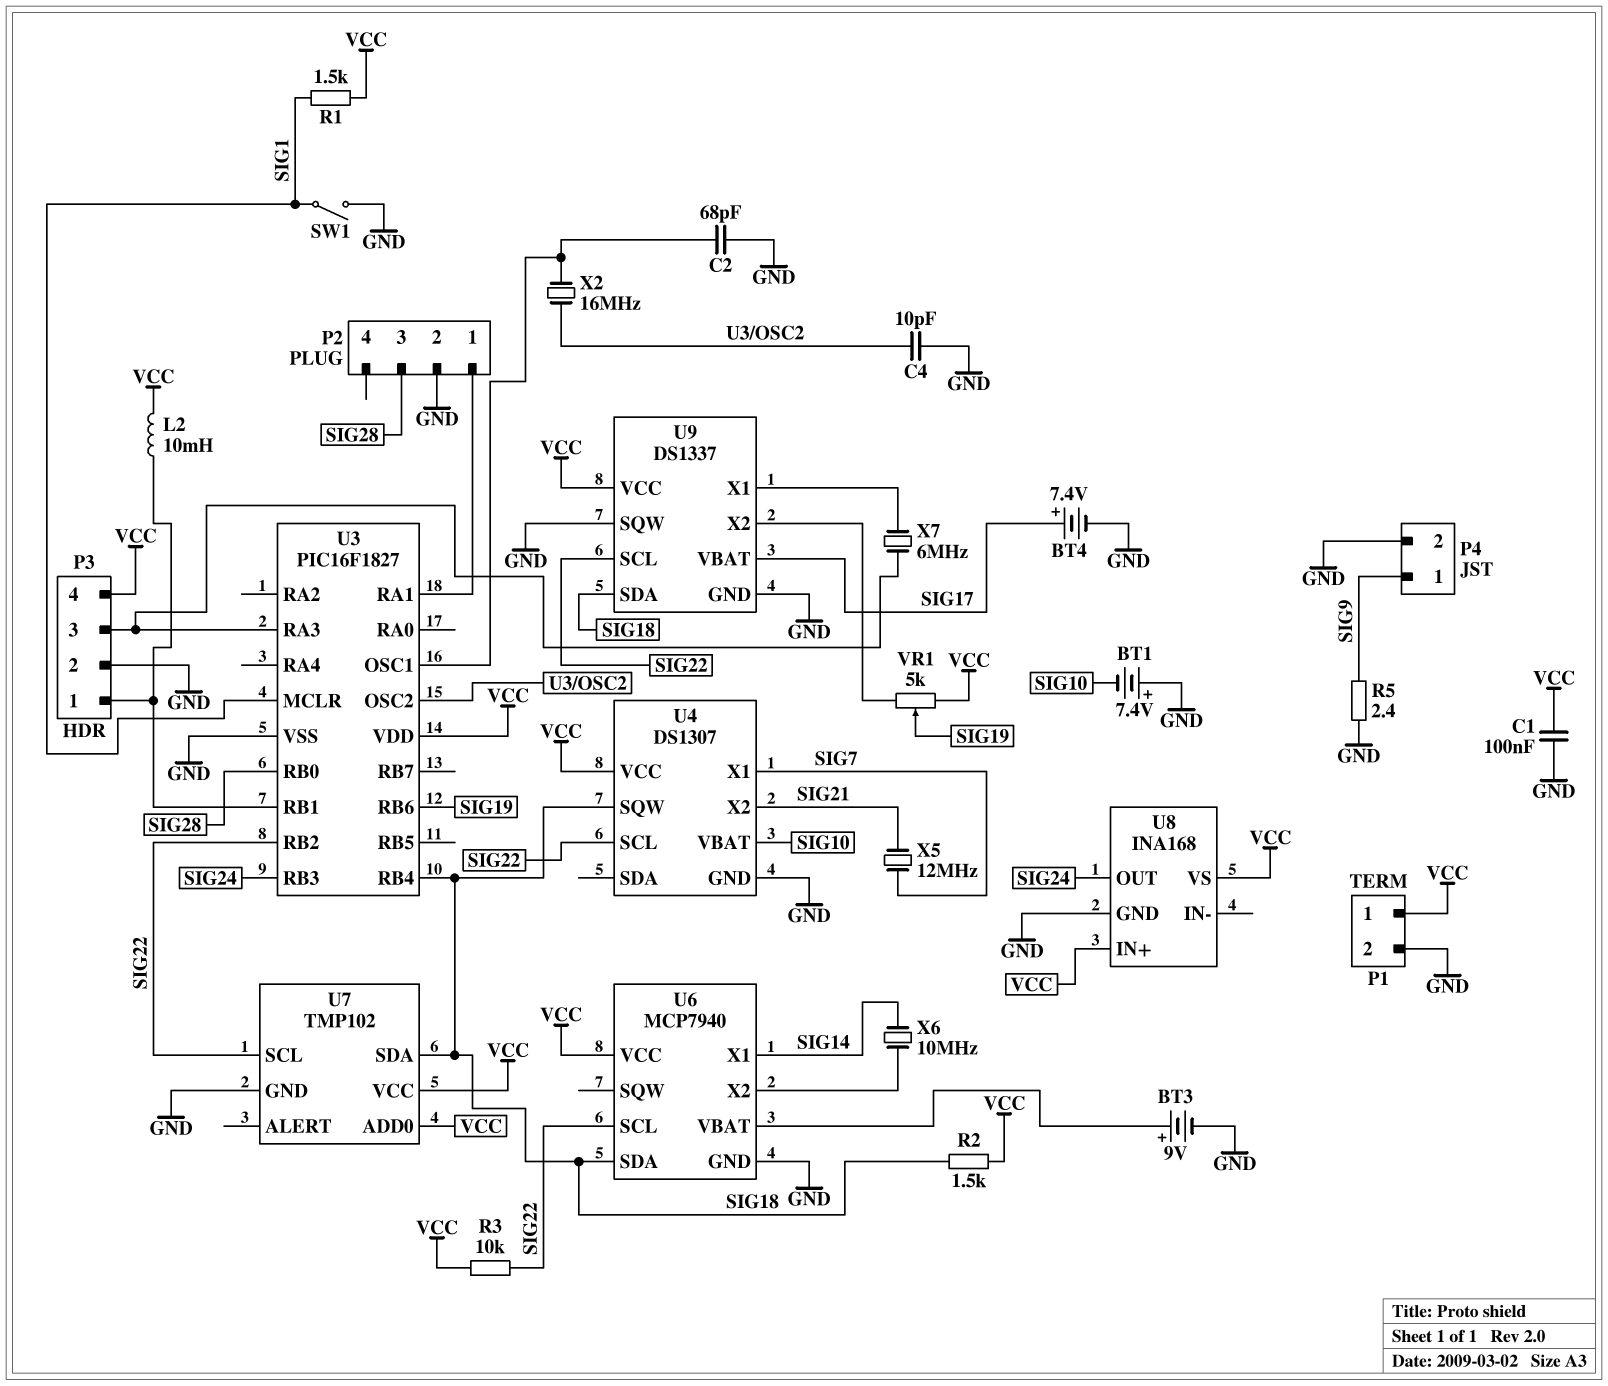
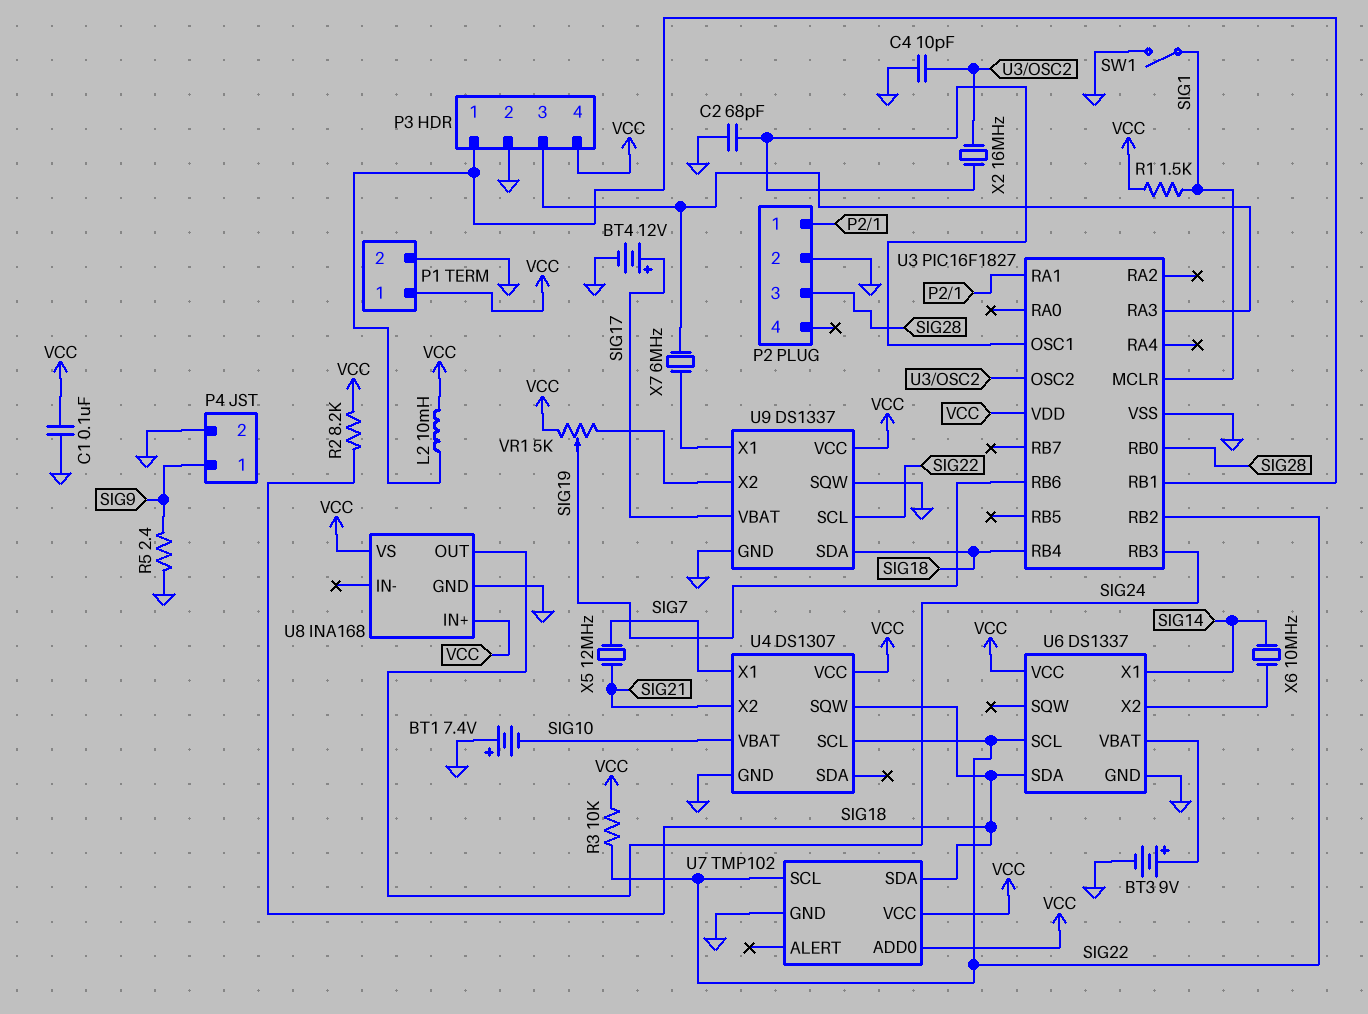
BT4: 7.4V (plus SIG17, minus GND) -> 12V (plus SIG17, minus GND)
R2: 1.5k (SIG18, VCC) -> 8.2k (SIG18, VCC)
U6: MCP7940 -> DS1337

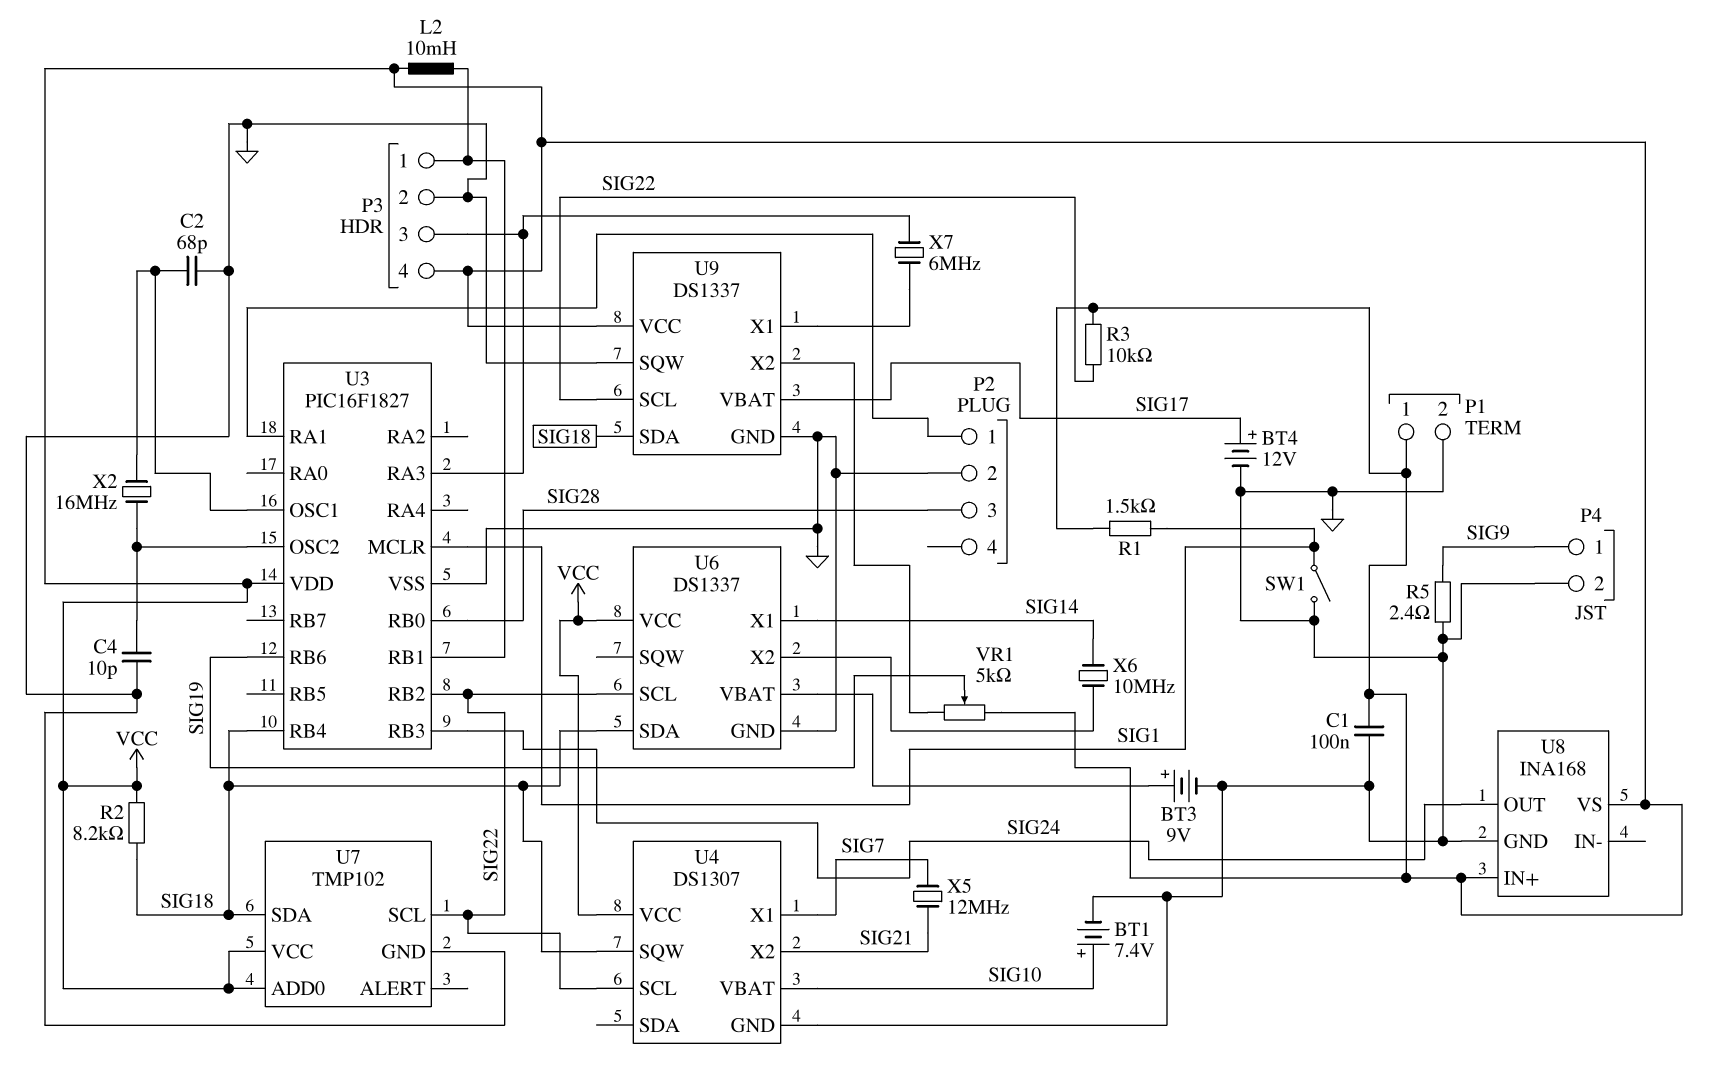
BT1: 7.4V (plus GND, minus SIG10) -> 7.4V (plus SIG10, minus GND)

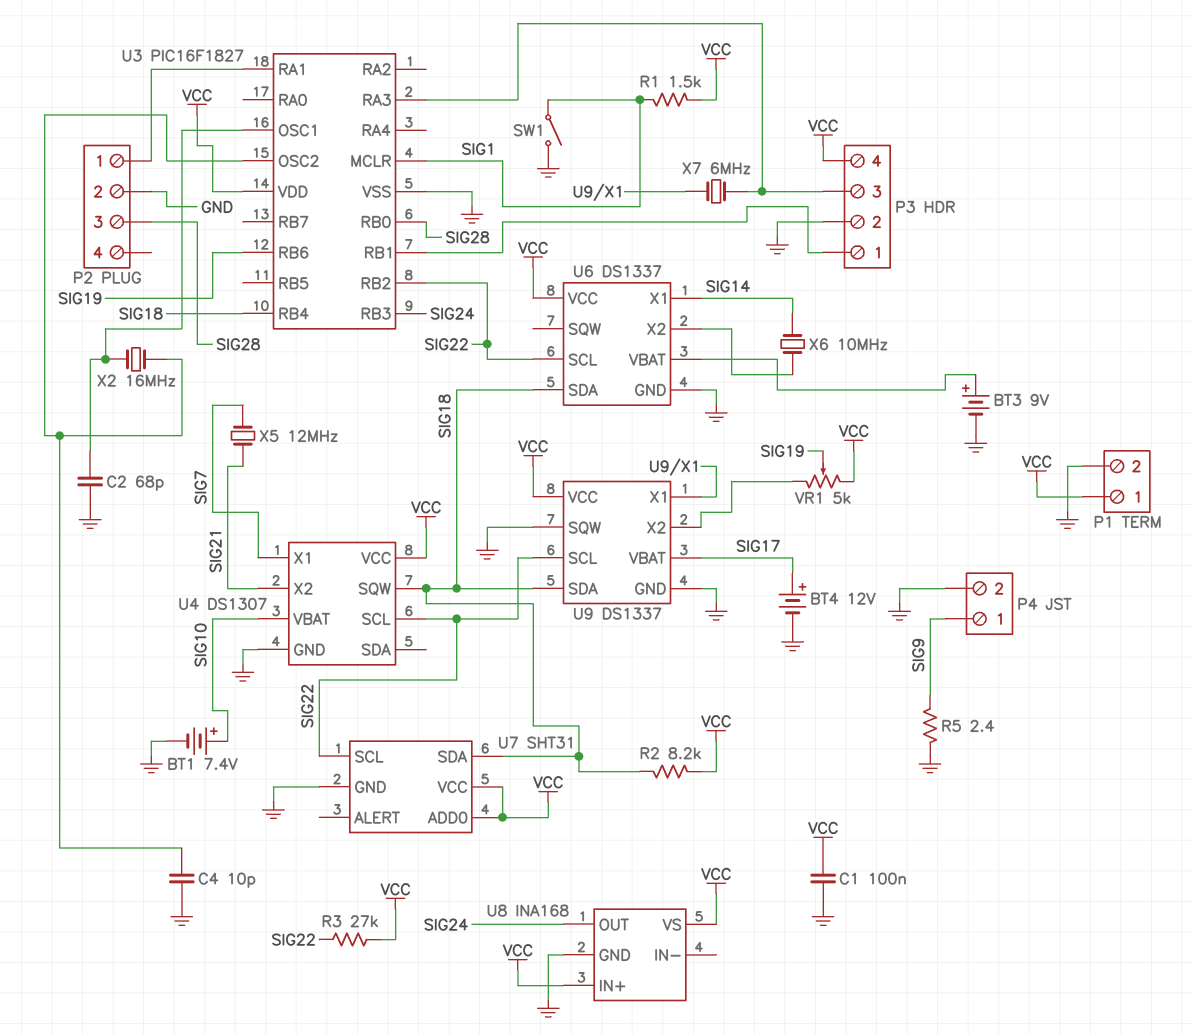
L2: 10mH (P3/1, VCC) -> none
R3: 10k (SIG22, VCC) -> 27k (SIG22, VCC)
U7: TMP102 -> SHT31

